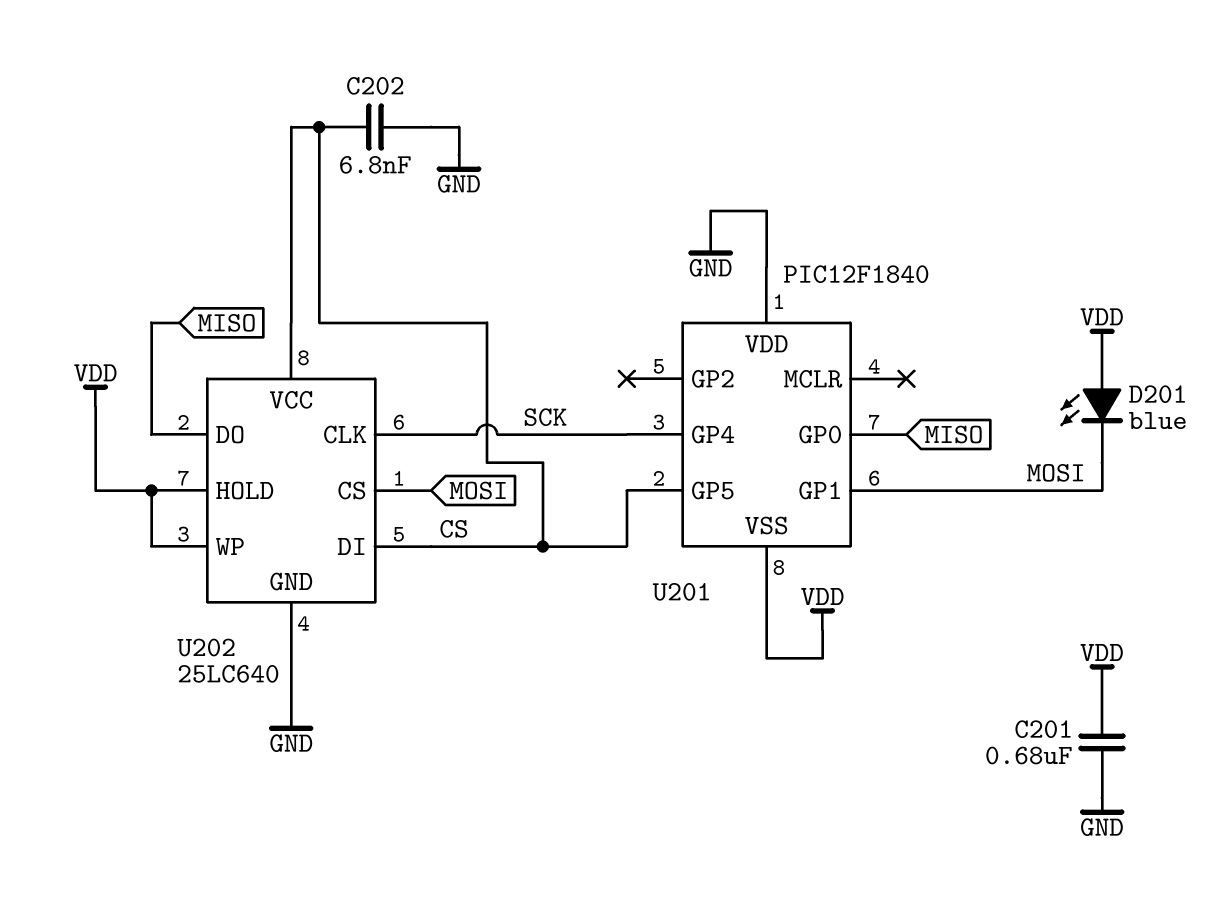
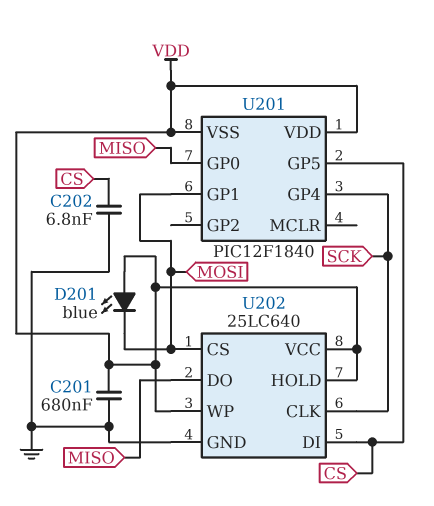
U201 pin VDD: GND -> VDD
U202 pin VCC: CS -> VDD

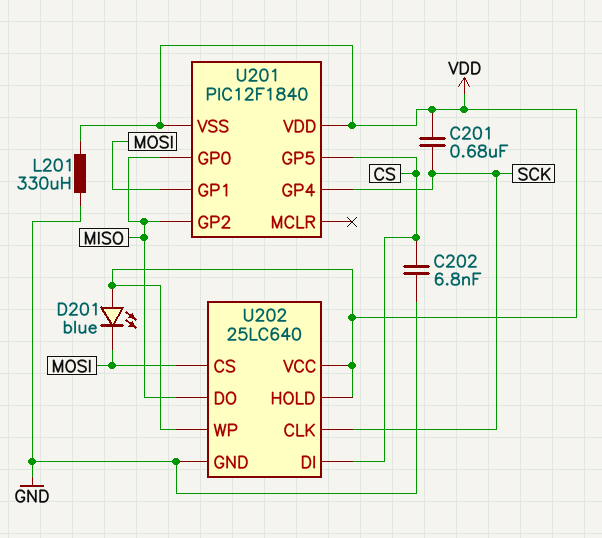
C201: 680nF (GND, VDD) -> 680nF (SCK, VDD)
L201: none -> 330uH (GND, VDD)
U201 pin GP2: none -> MISO

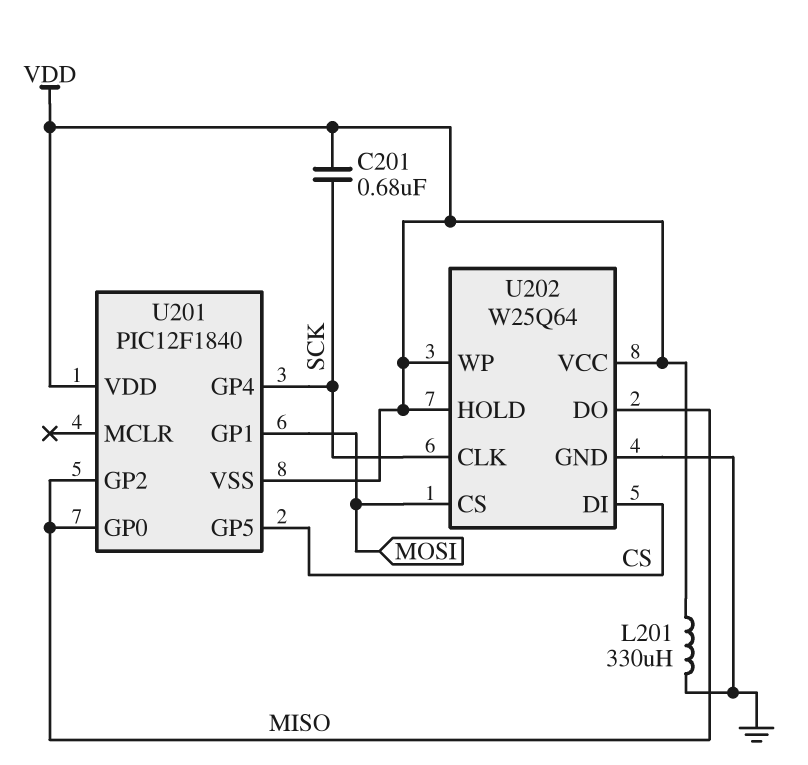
C202: 6.8nF (CS, GND) -> none
D201: LED blue (A VDD, K MOSI) -> none
U202: 25LC640 -> W25Q64

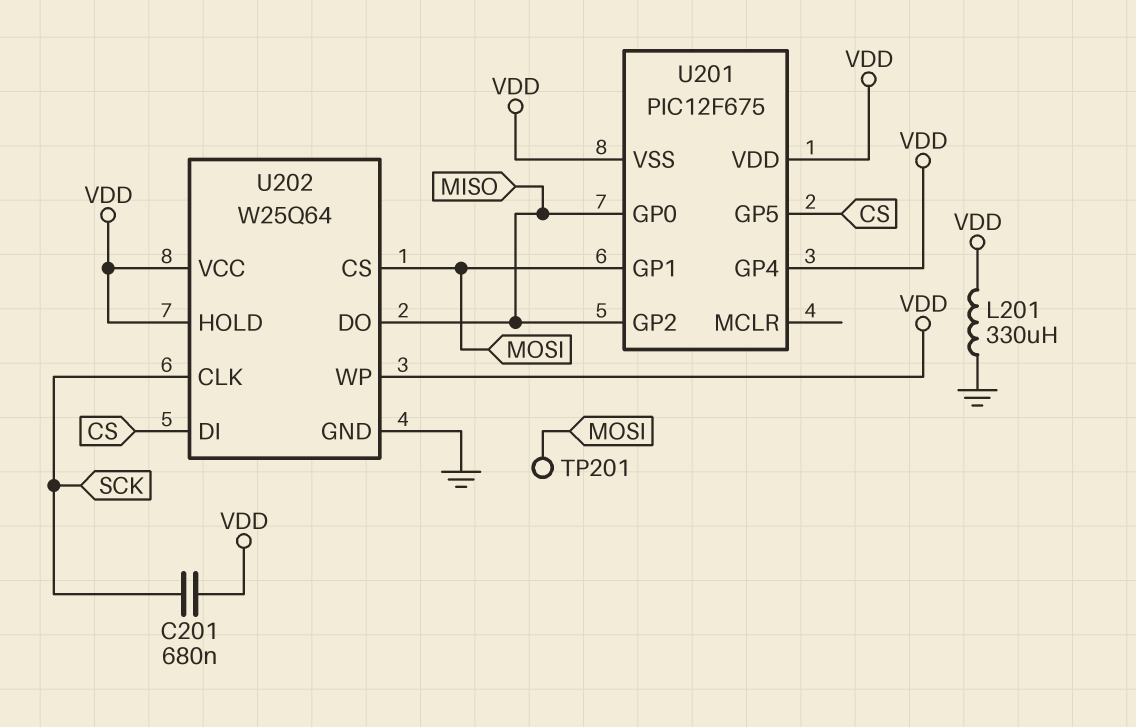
TP201: none -> test point (MOSI)
U201: PIC12F1840 -> PIC12F675
U201 pin GP4: SCK -> VDD

